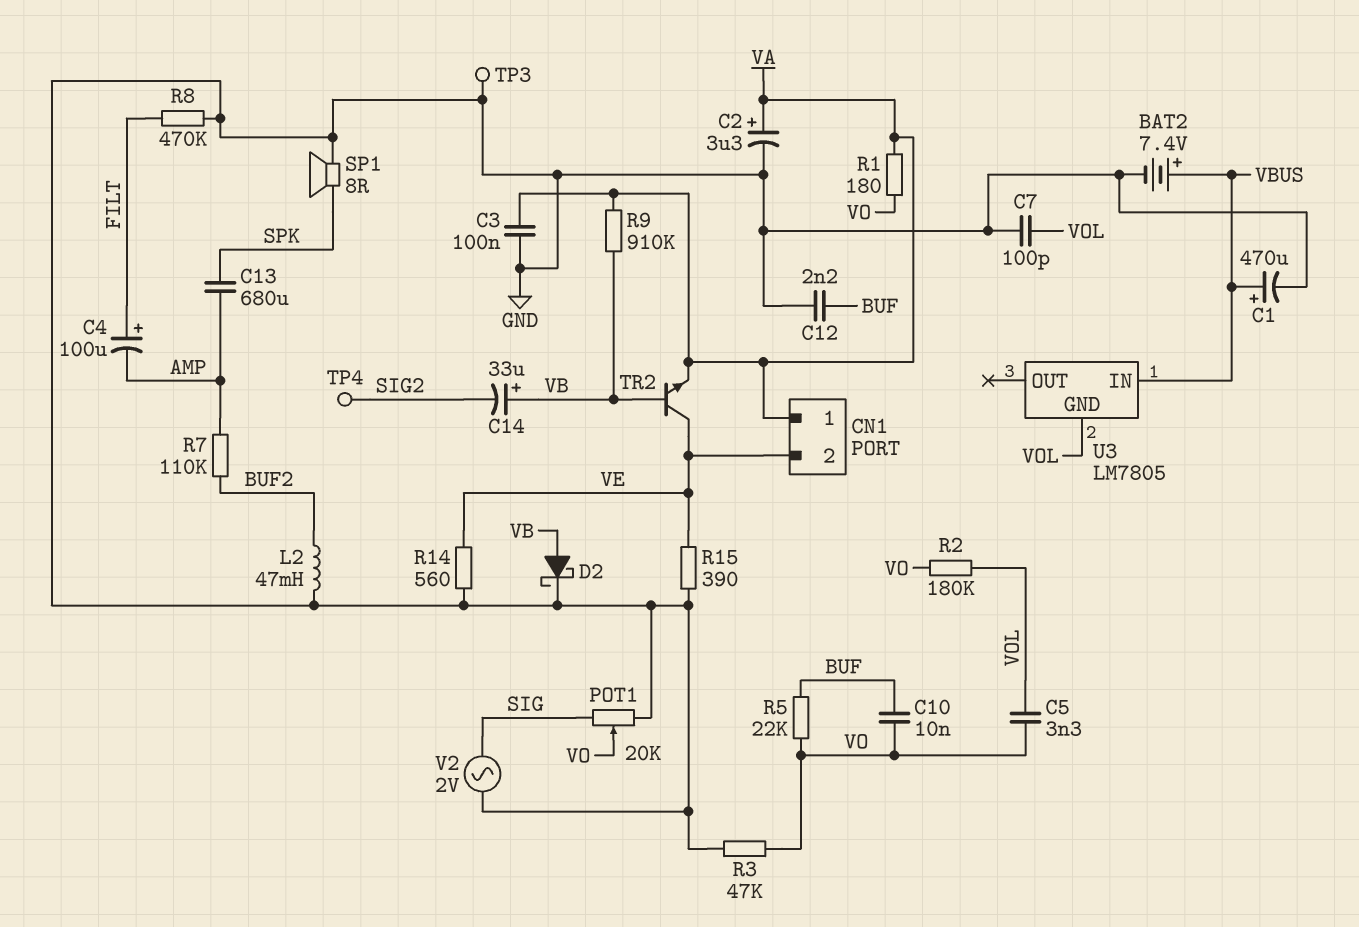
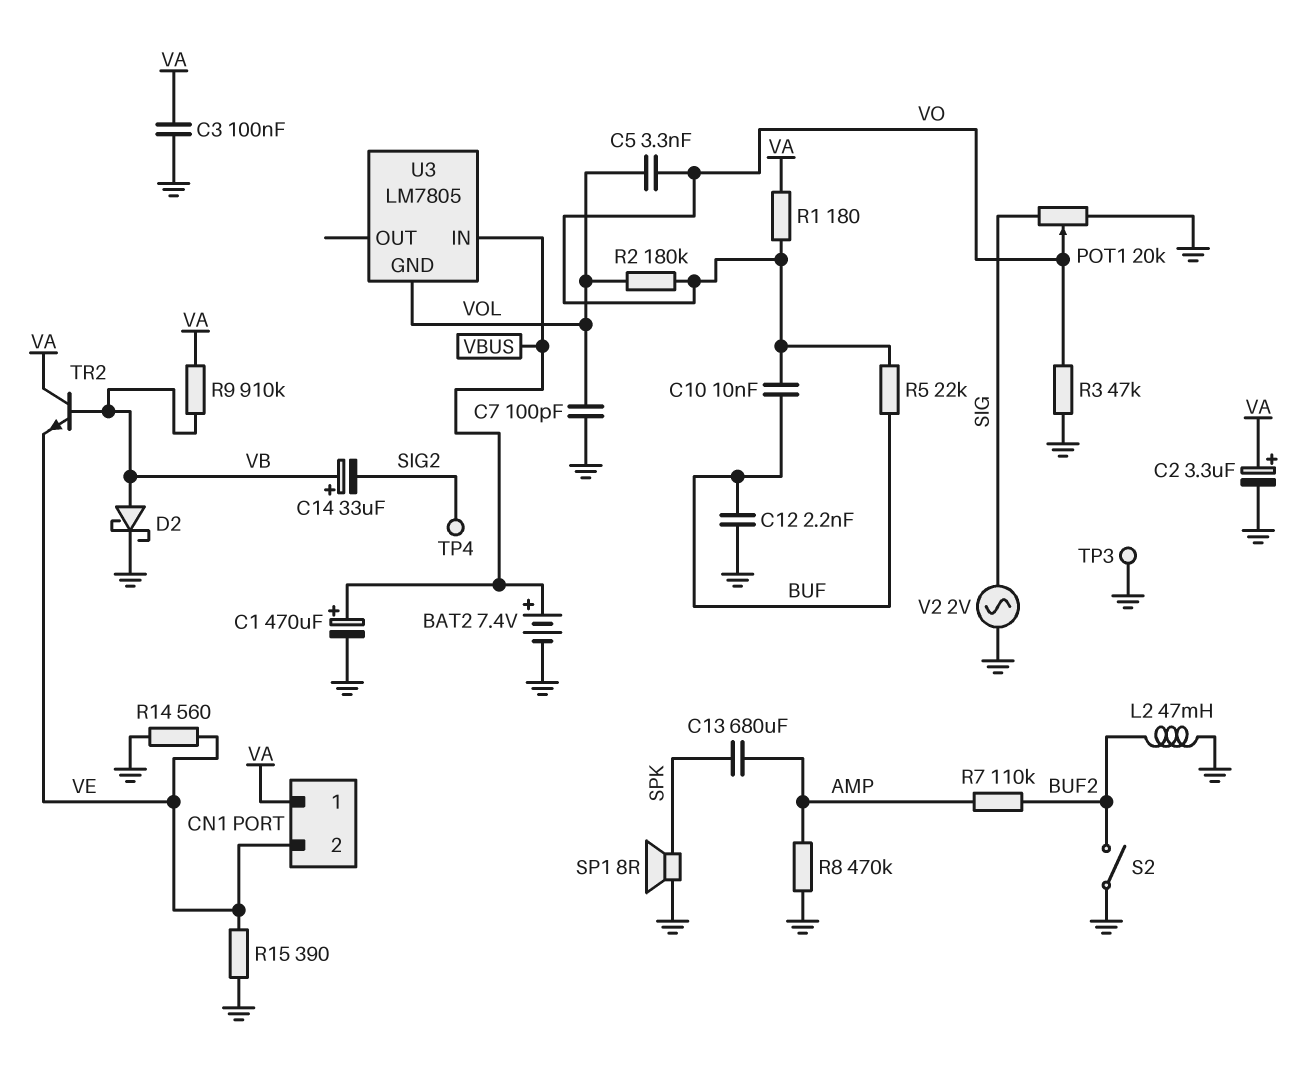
C4: 100uF (plus FILT, minus AMP) -> none
R8: 470k (FILT, GND) -> 470k (AMP, GND)
S2: none -> switch (BUF2, GND)
TR2: NPN (B VB, C VE, E VA) -> NPN (B VB, C VA, E VE)

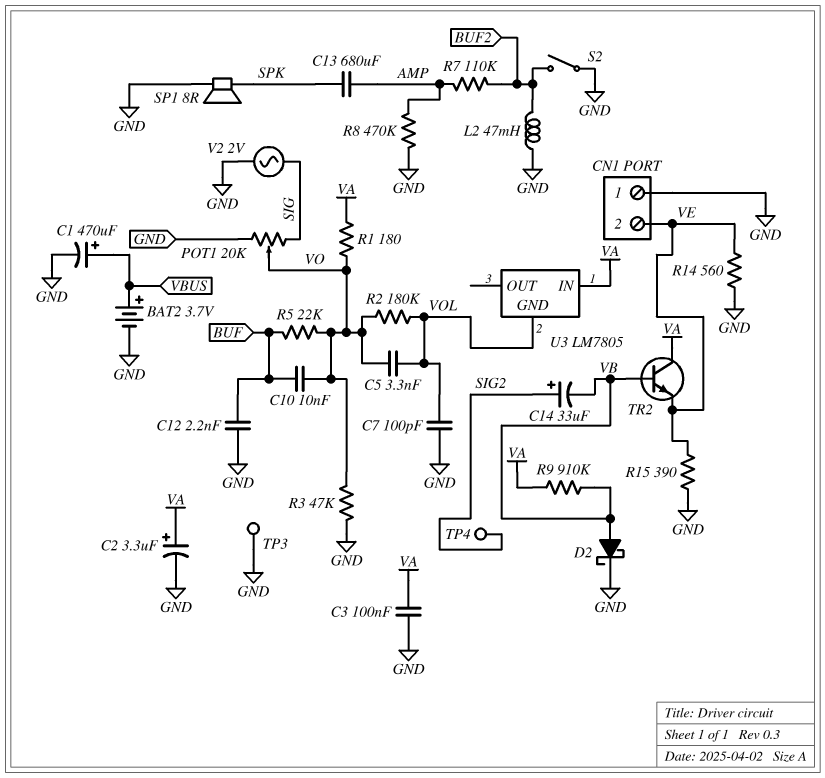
BAT2: 7.4V (plus VBUS, minus GND) -> 3.7V (plus VBUS, minus GND)
C14: 33uF (plus VB, minus SIG2) -> 33uF (plus SIG2, minus VB)
CN1 pin 1: VA -> GND
U3 pin IN: VBUS -> VA

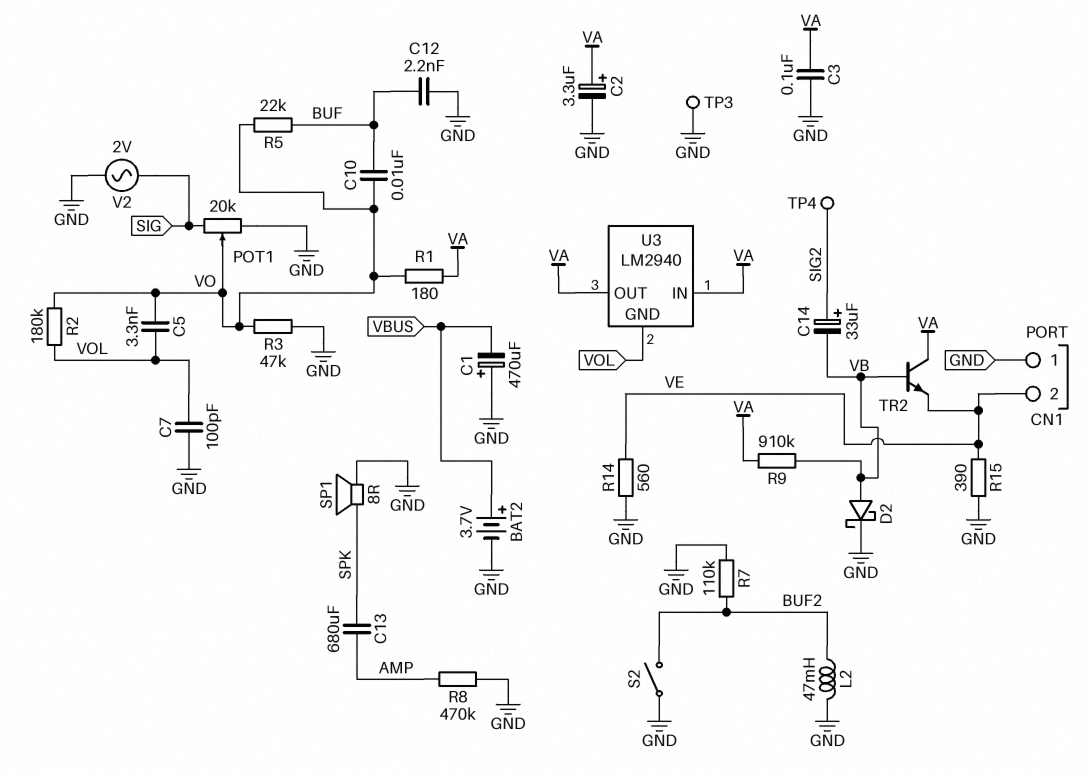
C1: 470uF (plus VBUS, minus GND) -> 470uF (plus GND, minus VBUS)
R7: 110k (AMP, BUF2) -> 110k (BUF2, GND)
U3: LM7805 -> LM2940
U3 pin OUT: none -> VA

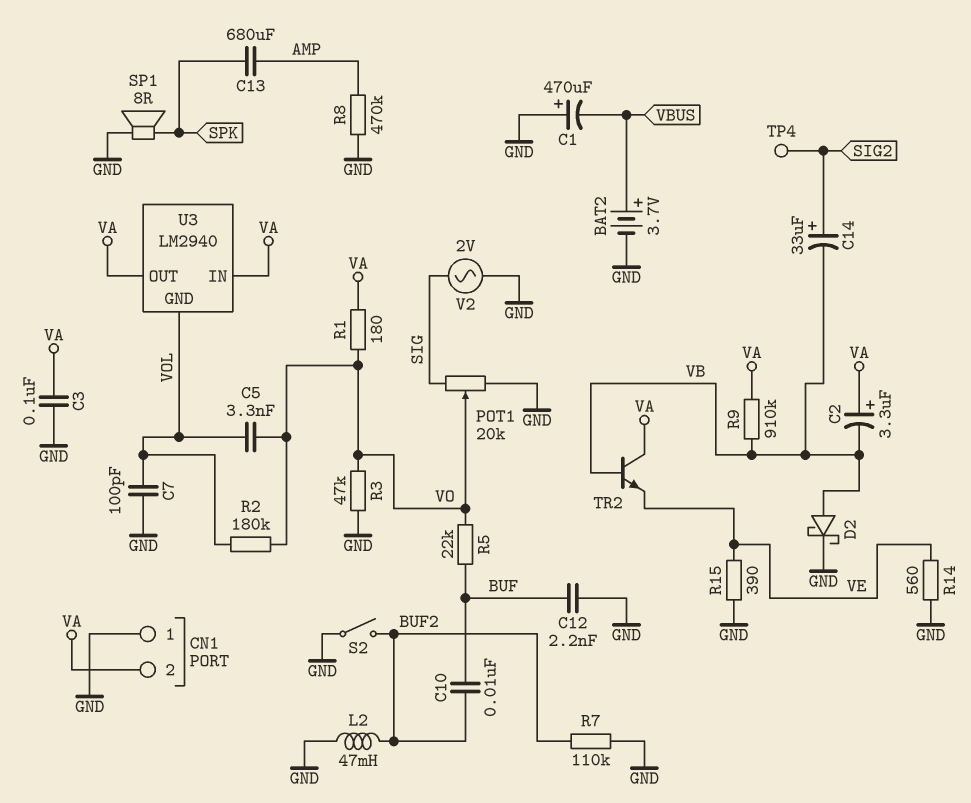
C2: 3.3uF (plus VA, minus GND) -> 3.3uF (plus VA, minus VB)
C10: 10nF (BUF, VO) -> 10nF (BUF, BUF2)
CN1 pin 2: VE -> VA
TP3: test point (GND) -> none

